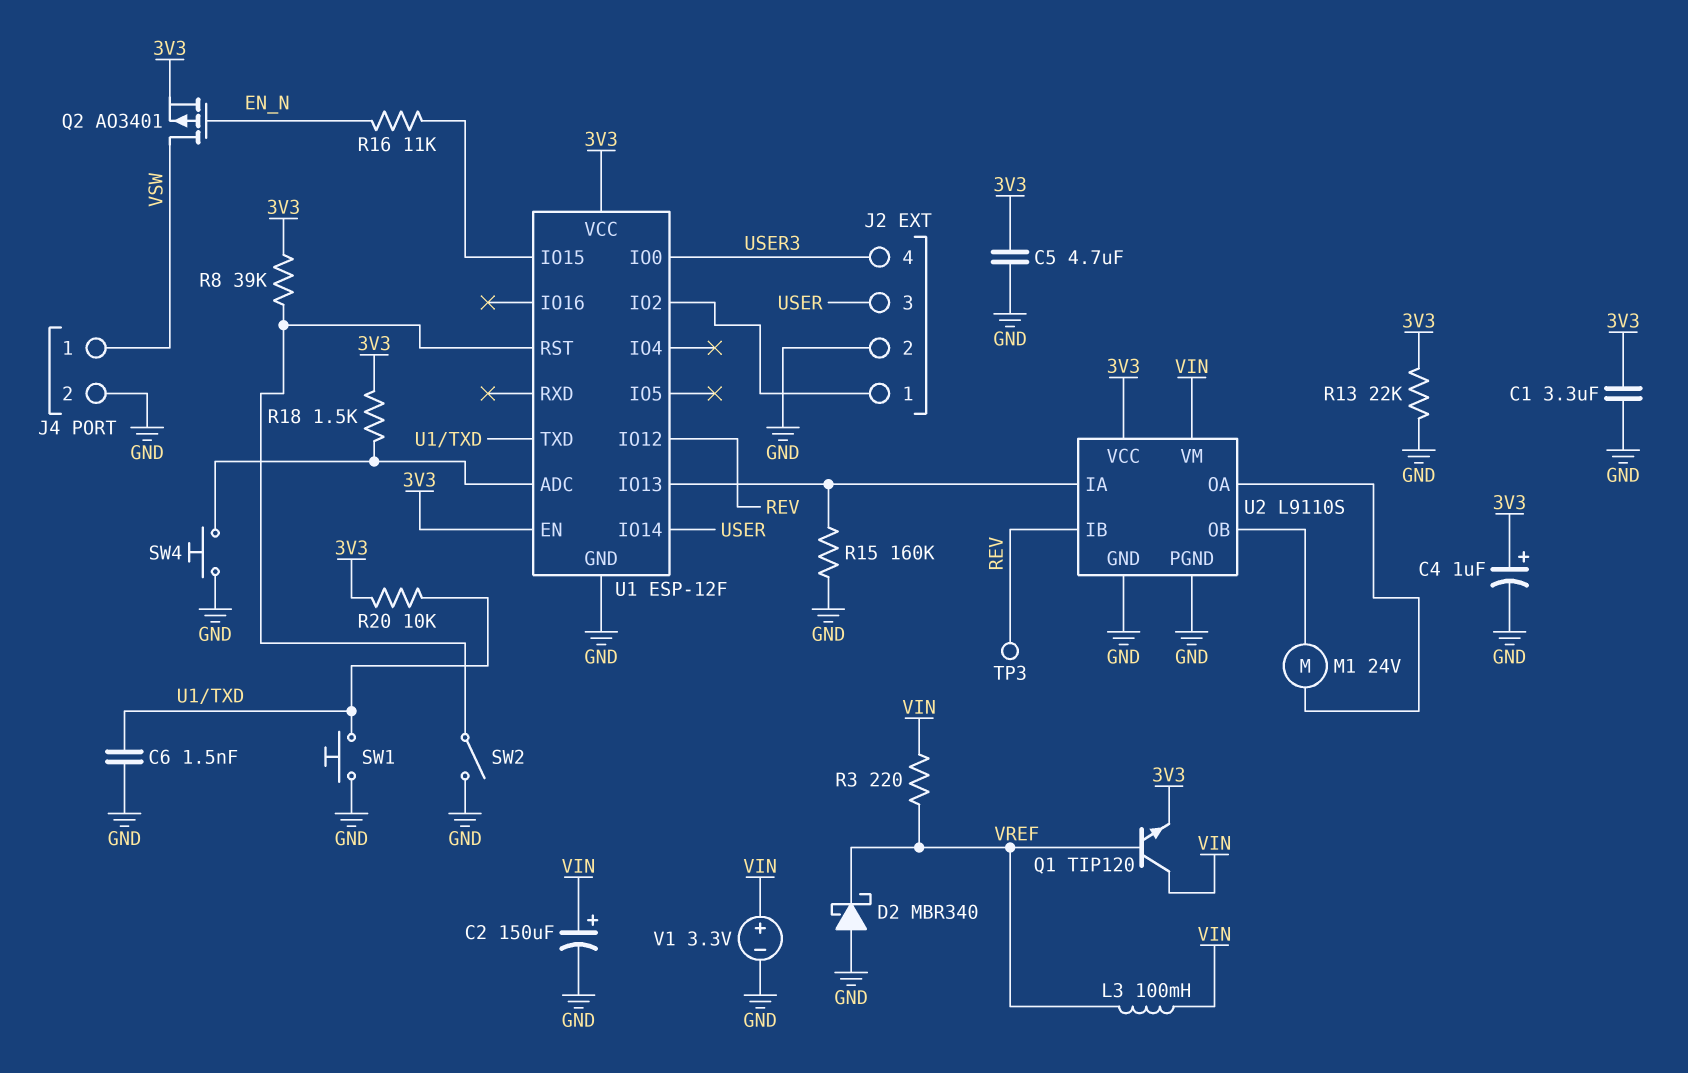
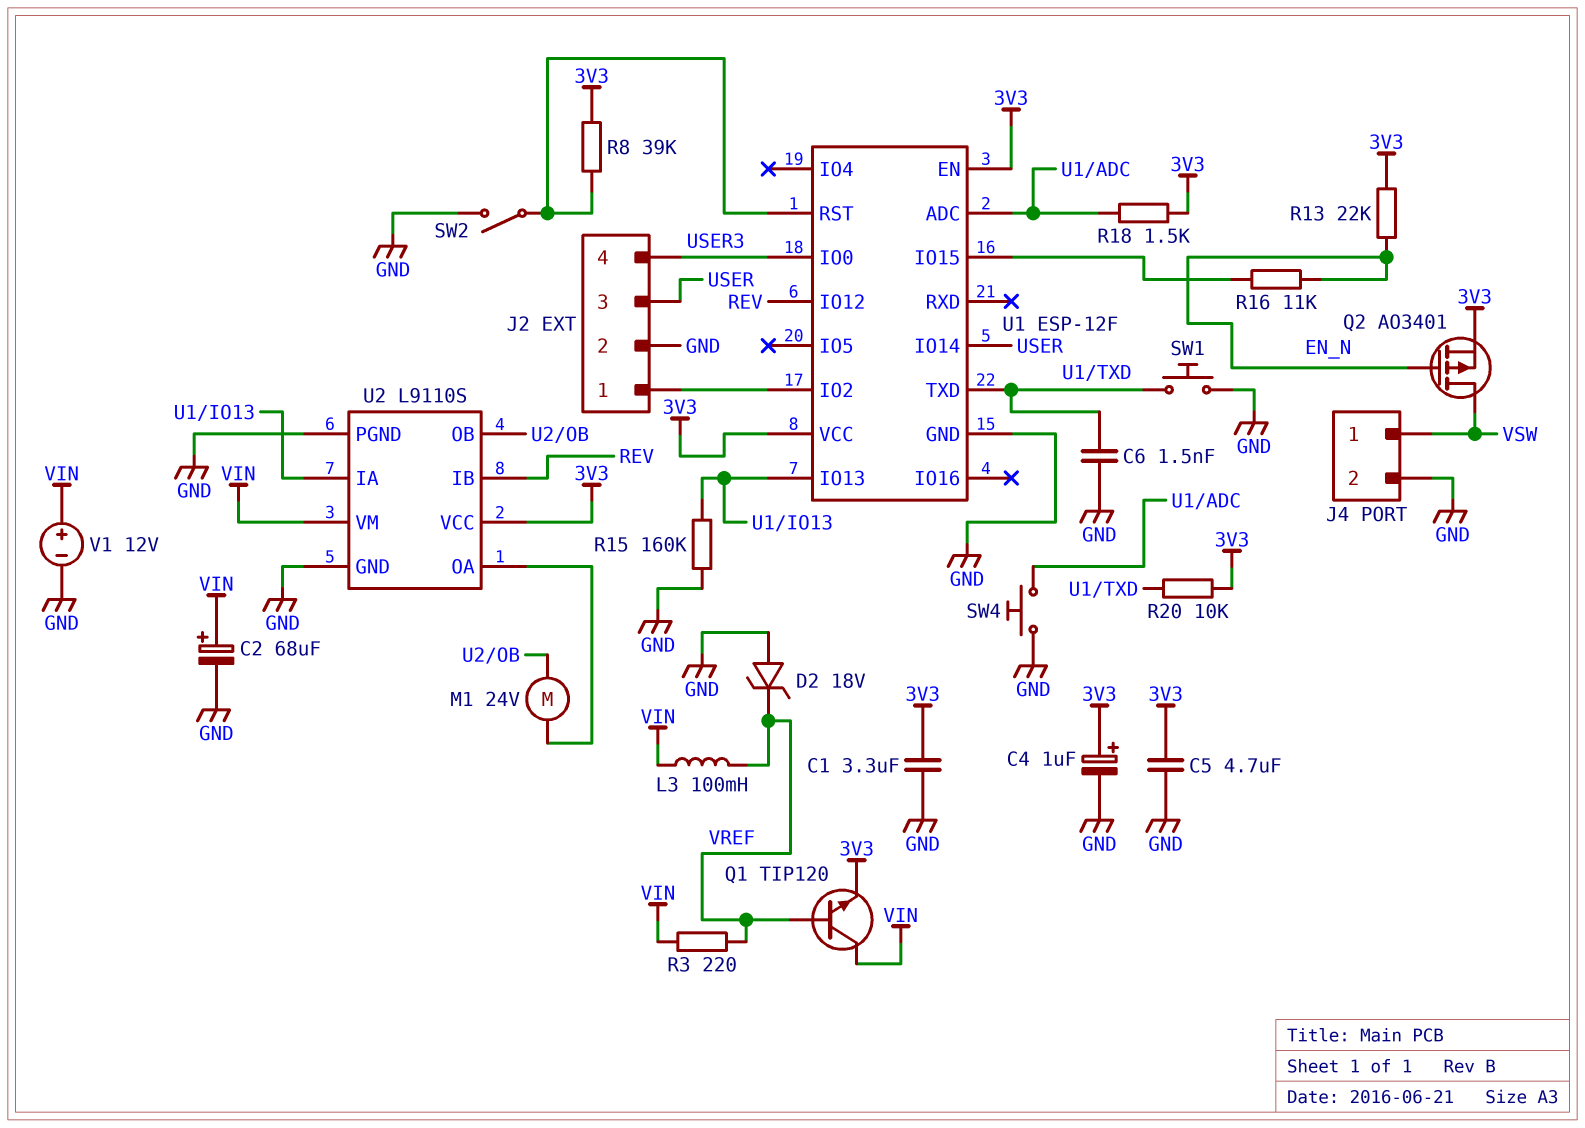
C2: 150uF (plus VIN, minus GND) -> 68uF (plus VIN, minus GND)
D2: schottky MBR340 (A GND, K VREF) -> zener 18V (A GND, K VREF)
R13: 22k (3V3, GND) -> 22k (3V3, EN_N)
TP3: test point (REV) -> none
V1: 3.3V (plus VIN, minus GND) -> 12V (plus VIN, minus GND)

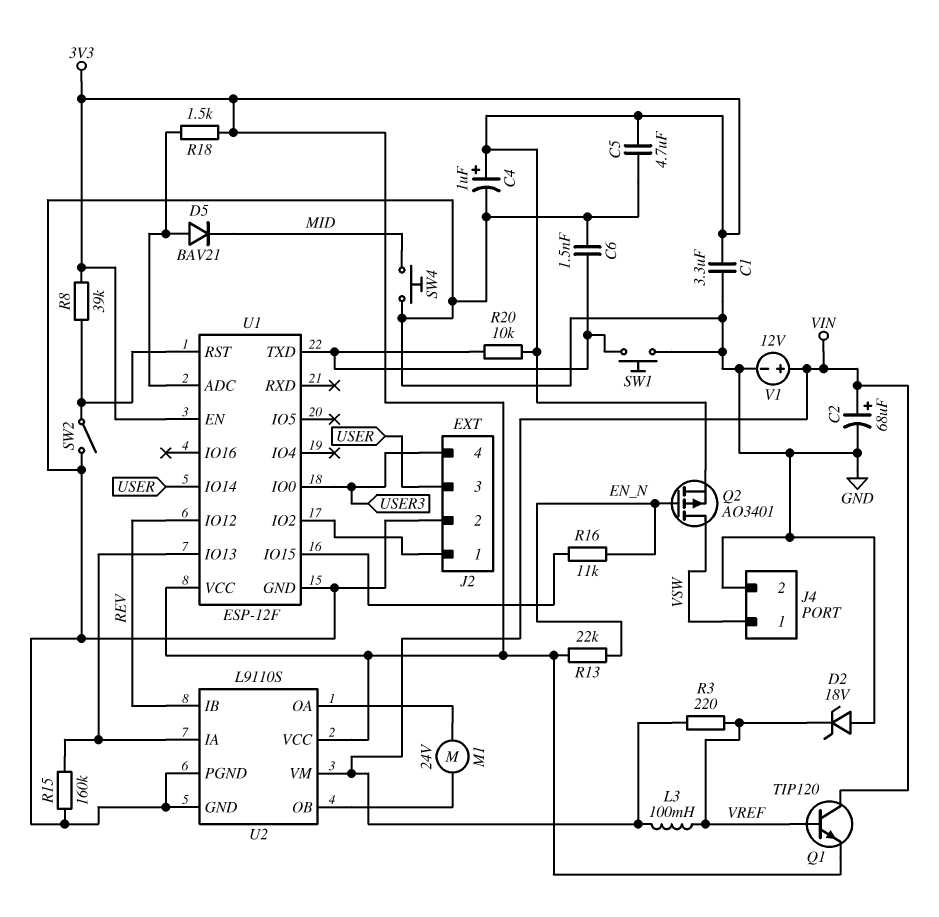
D5: none -> diode BAV21 (A U1/ADC, K MID)
SW4: button (GND, U1/ADC) -> button (GND, MID)

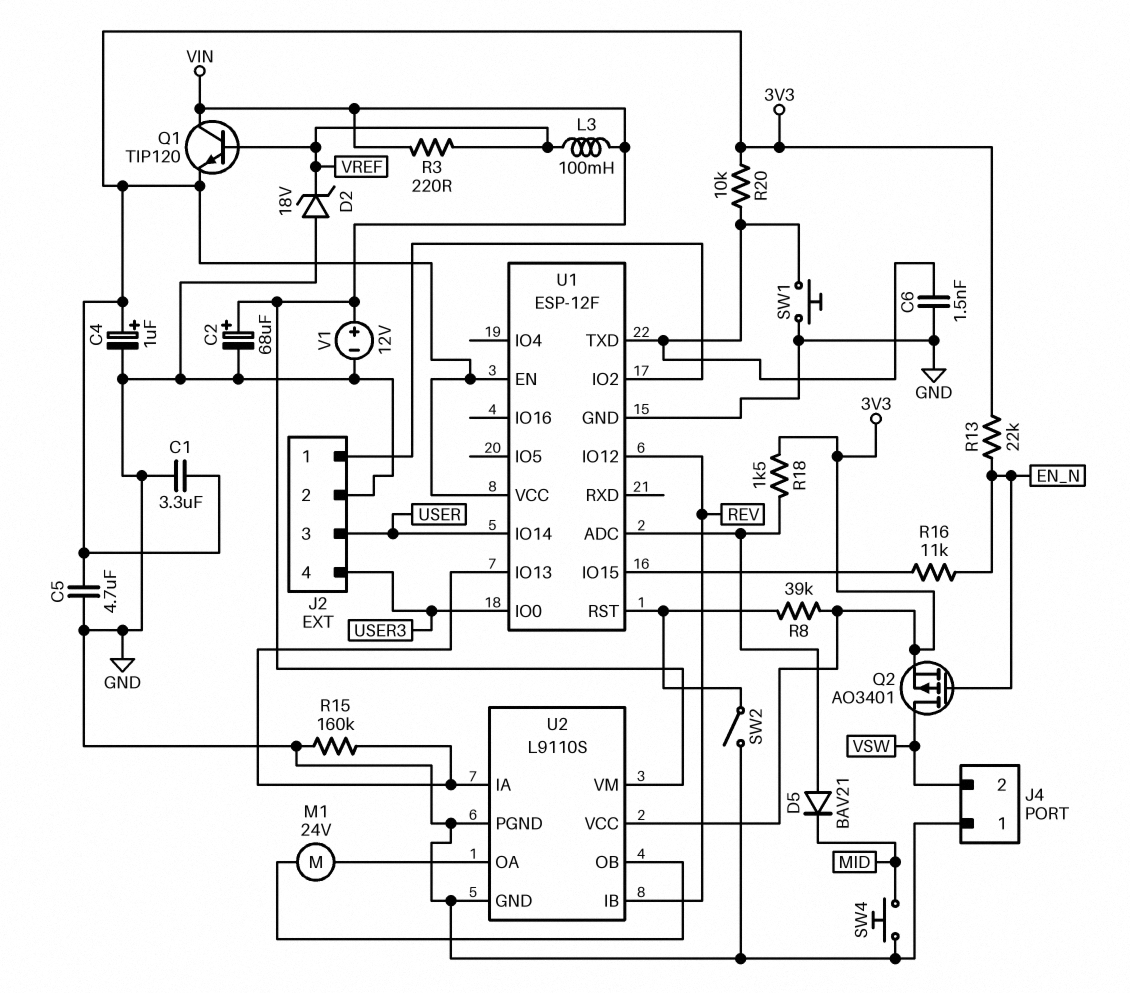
J4 pin 1: VSW -> GND
J4 pin 2: GND -> VSW

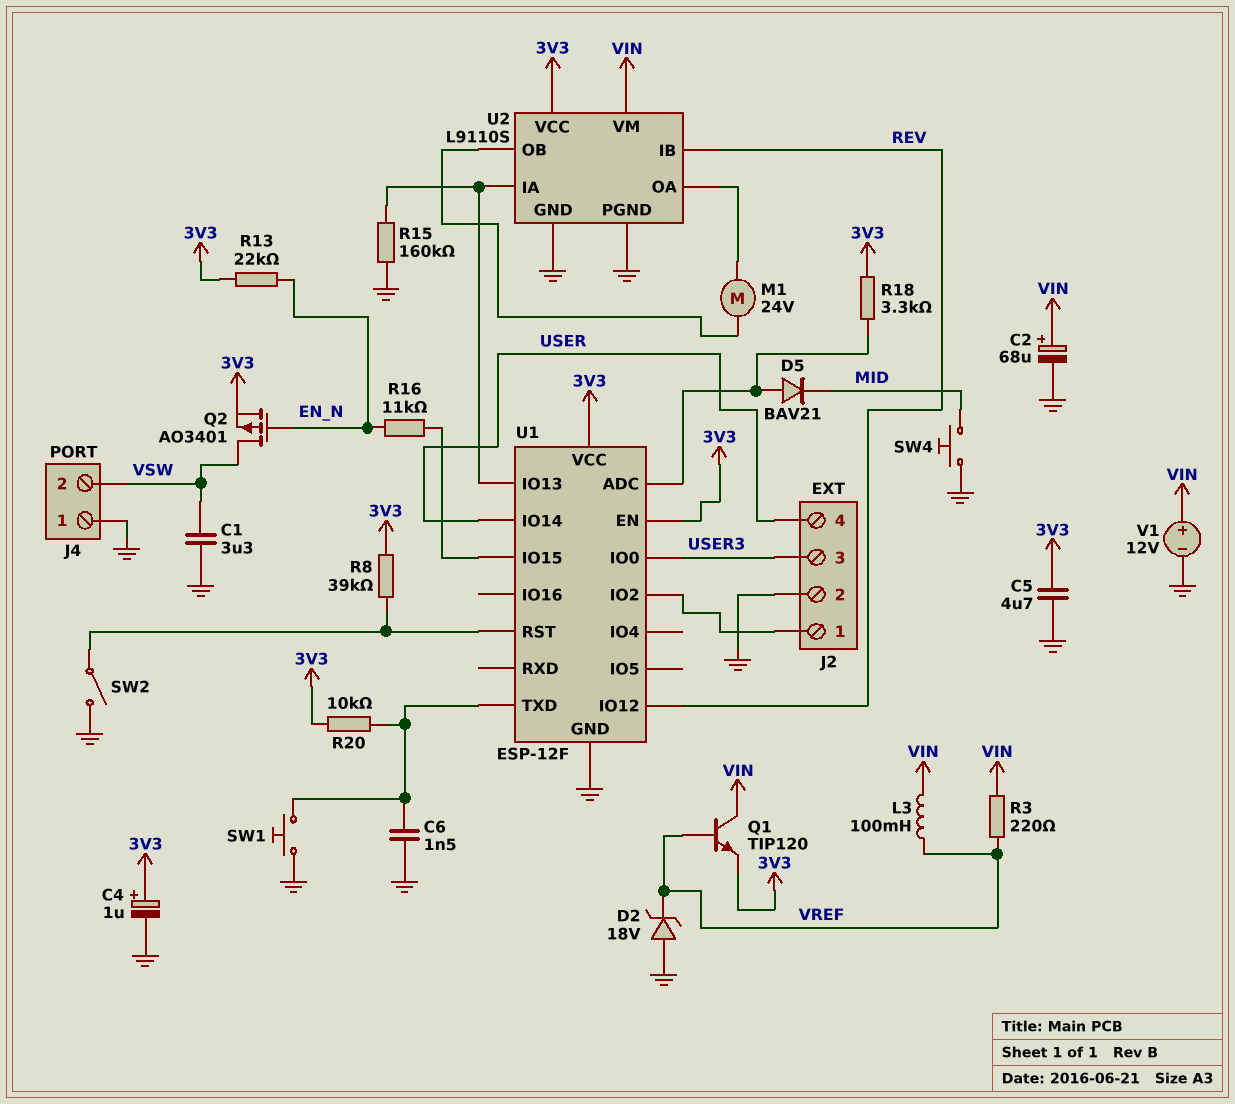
C1: 3.3uF (3V3, GND) -> 3.3uF (GND, VSW)
J2 pin 3: USER -> USER3
J2 pin 4: USER3 -> USER
R18: 1.5k (3V3, U1/ADC) -> 3.3k (3V3, U1/ADC)

